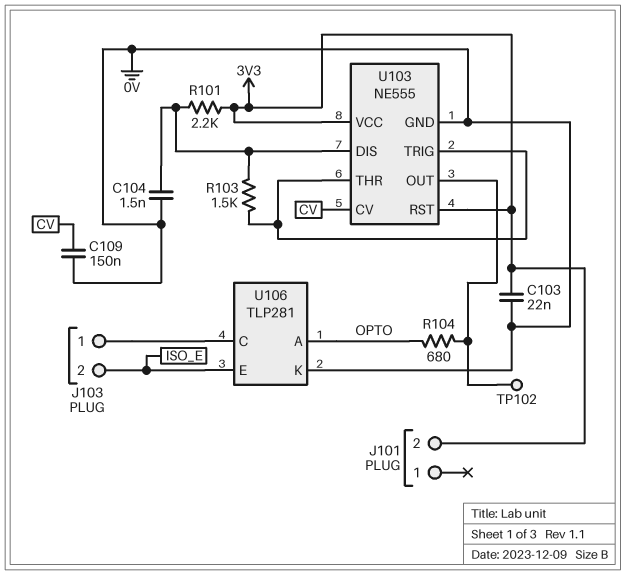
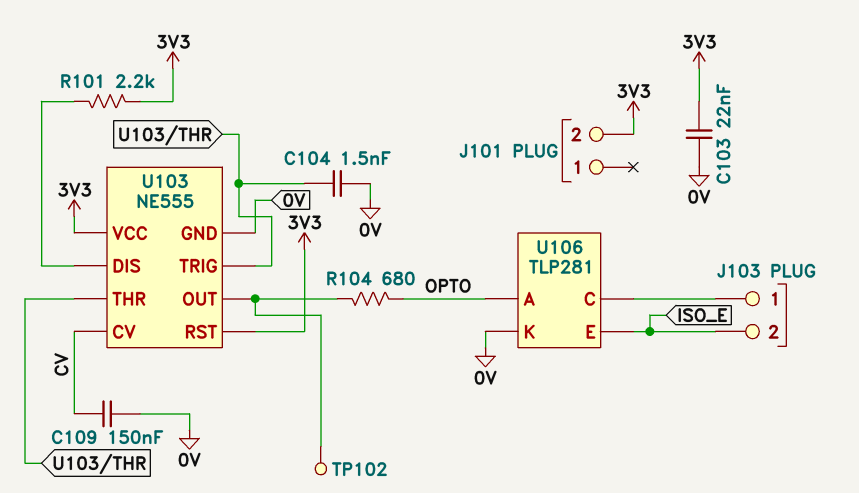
C104: 1.5nF (0V, U103/DIS) -> 1.5nF (0V, U103/THR)
R103: 1.5k (U103/DIS, U103/THR) -> none

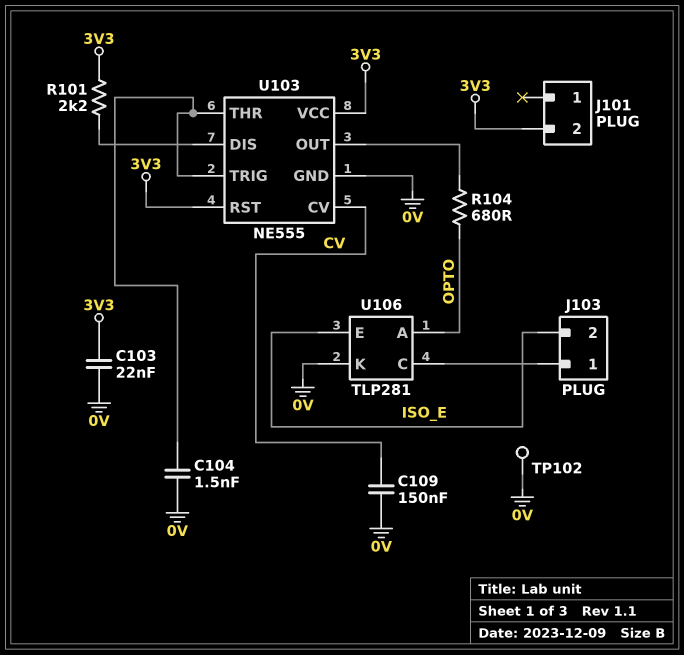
TP102: test point (U103/OUT) -> test point (0V)

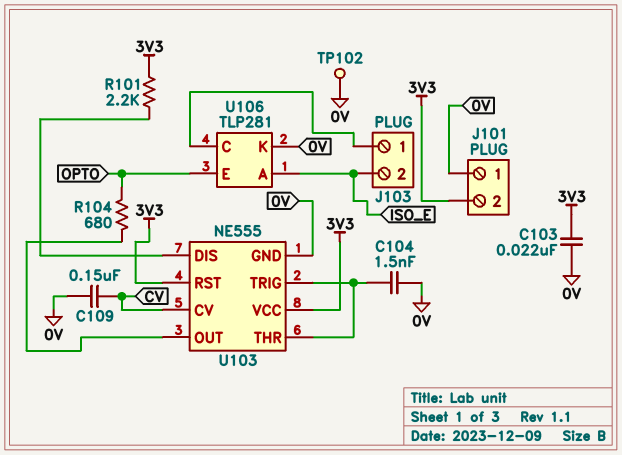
J101 pin 1: none -> 0V
U106 pin A: OPTO -> ISO_E
U106 pin E: ISO_E -> OPTO

